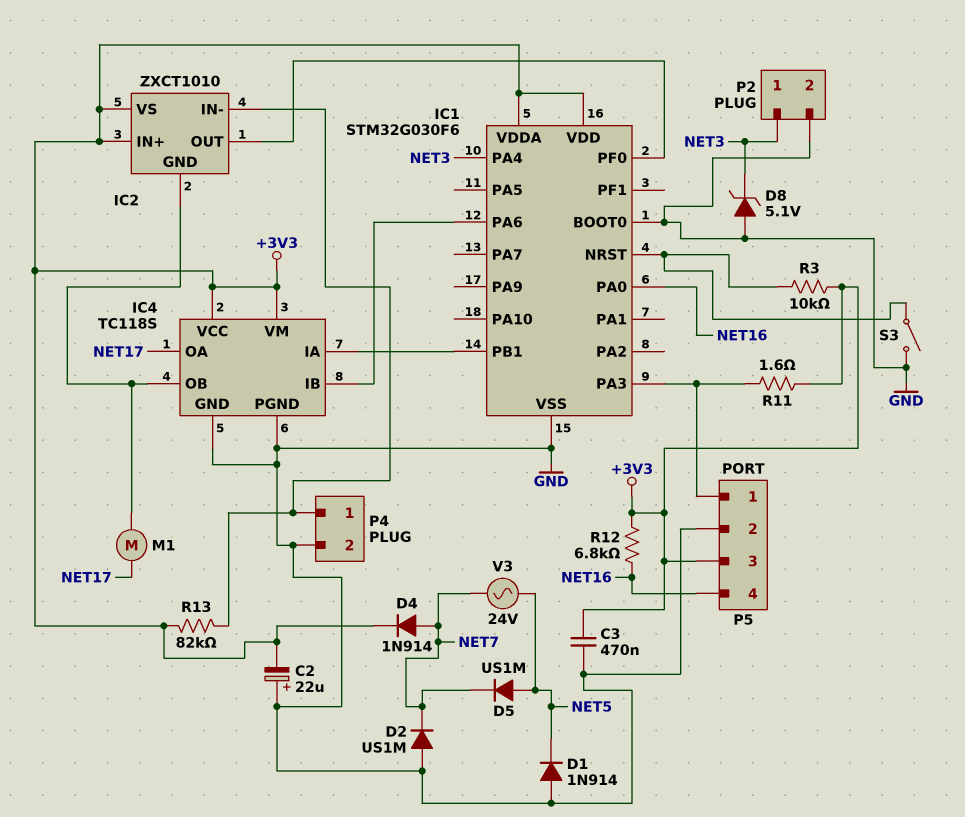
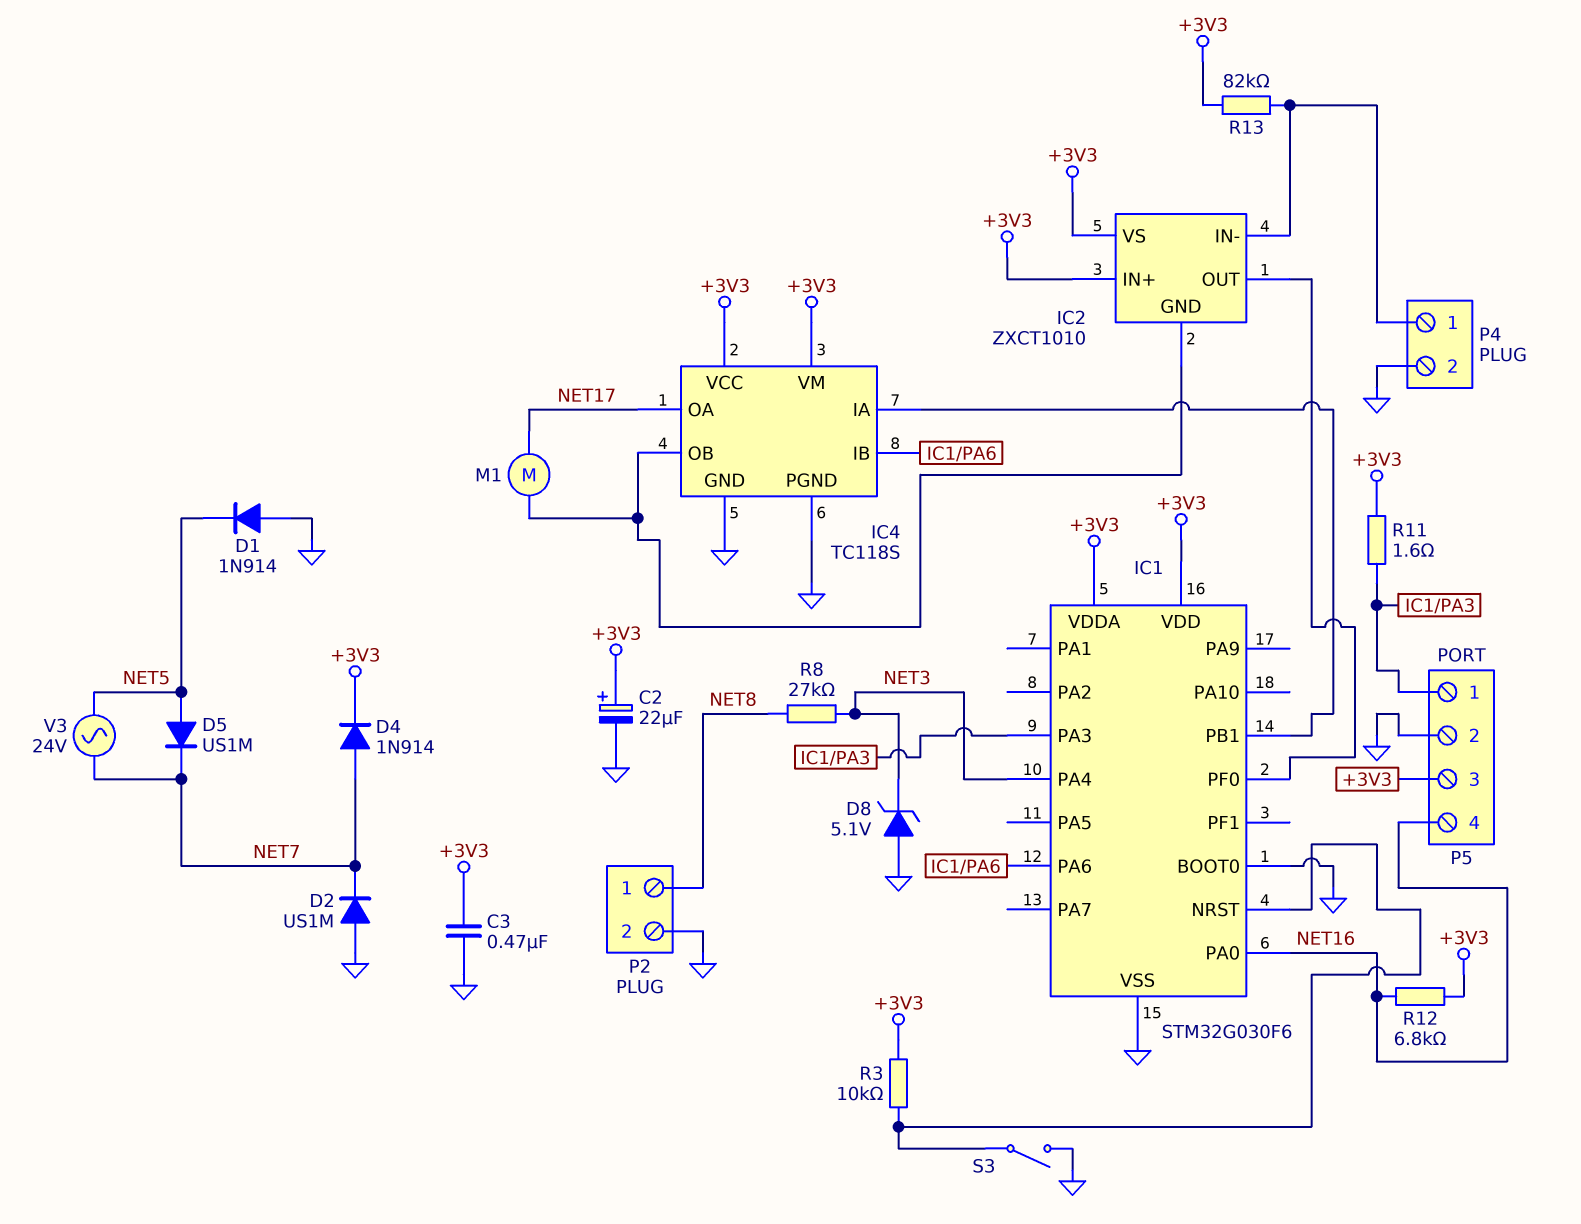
C2: 22uF (plus GND, minus +3V3) -> 22uF (plus +3V3, minus GND)
P2 pin 1: NET3 -> NET8
R8: none -> 27k (NET3, NET8)

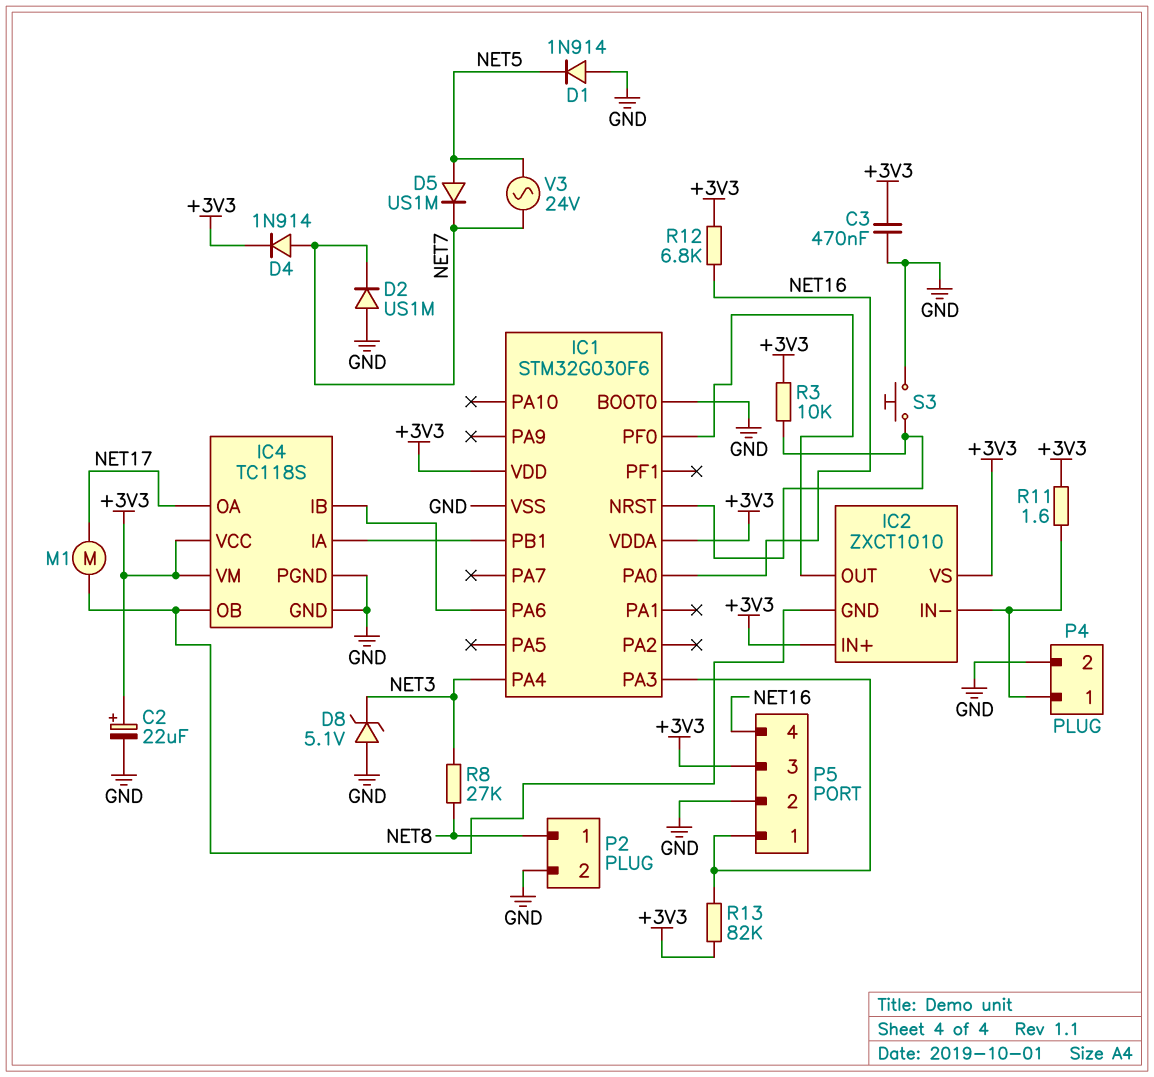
R11: 1.6 (+3V3, IC1/PA3) -> 1.6 (+3V3, IC2/IN-)
R13: 82k (+3V3, IC2/IN-) -> 82k (+3V3, IC1/PA3)
S3: switch (GND, IC1/NRST) -> button (GND, IC1/NRST)

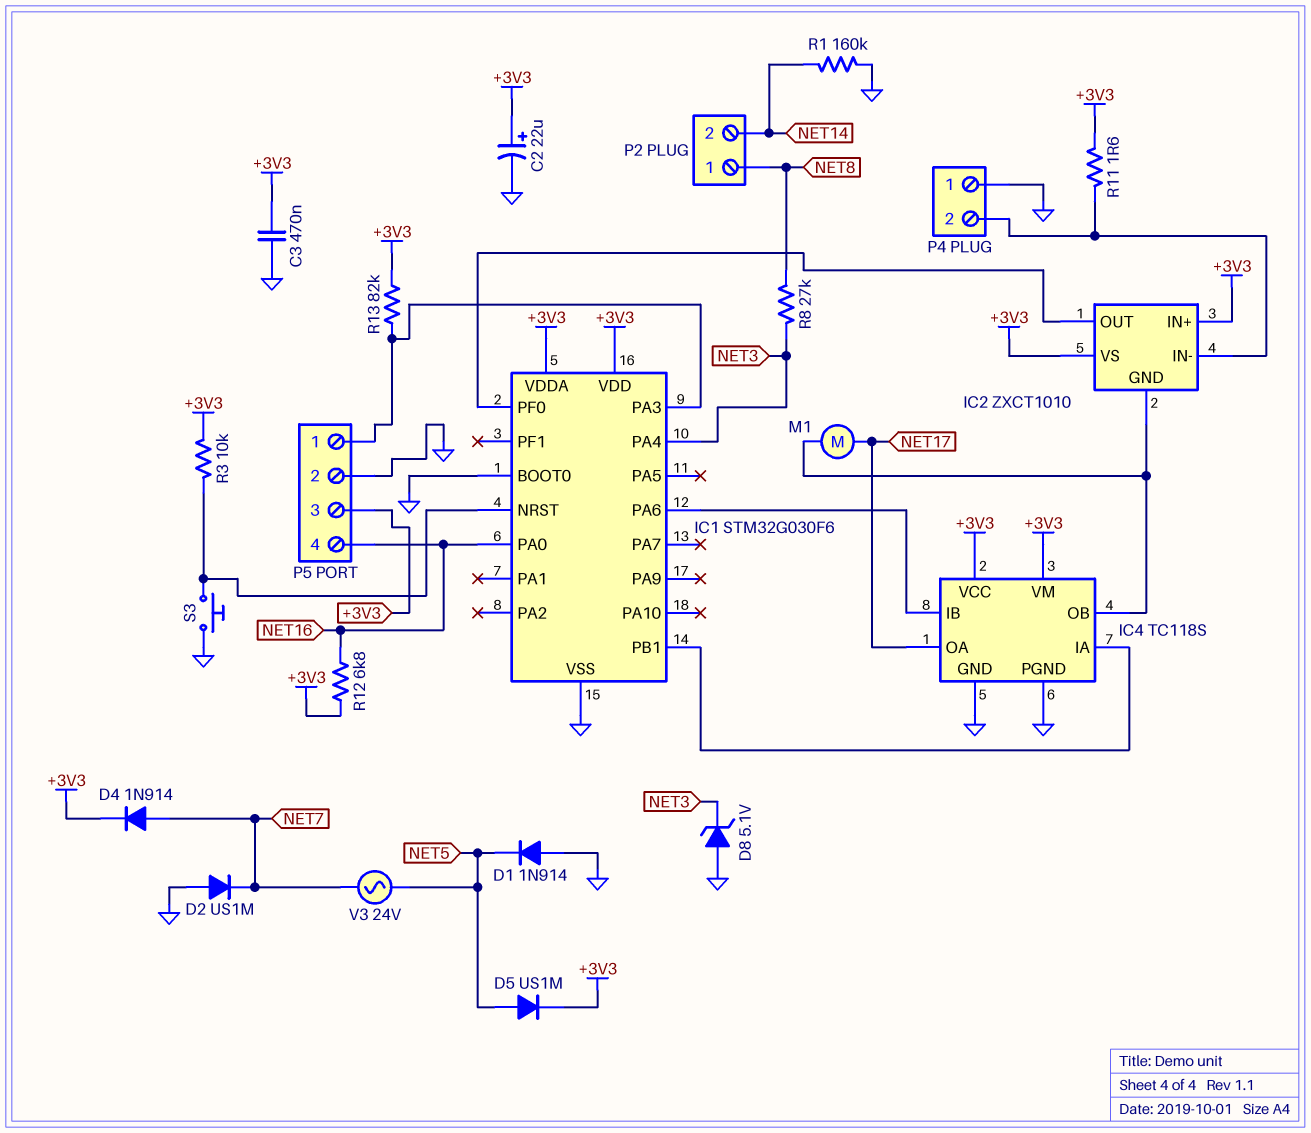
D5: diode US1M (A NET5, K NET7) -> diode US1M (A NET5, K +3V3)
P2 pin 2: GND -> NET14
P4 pin 1: IC2/IN- -> GND
P4 pin 2: GND -> IC2/IN-
R1: none -> 160k (GND, NET14)

